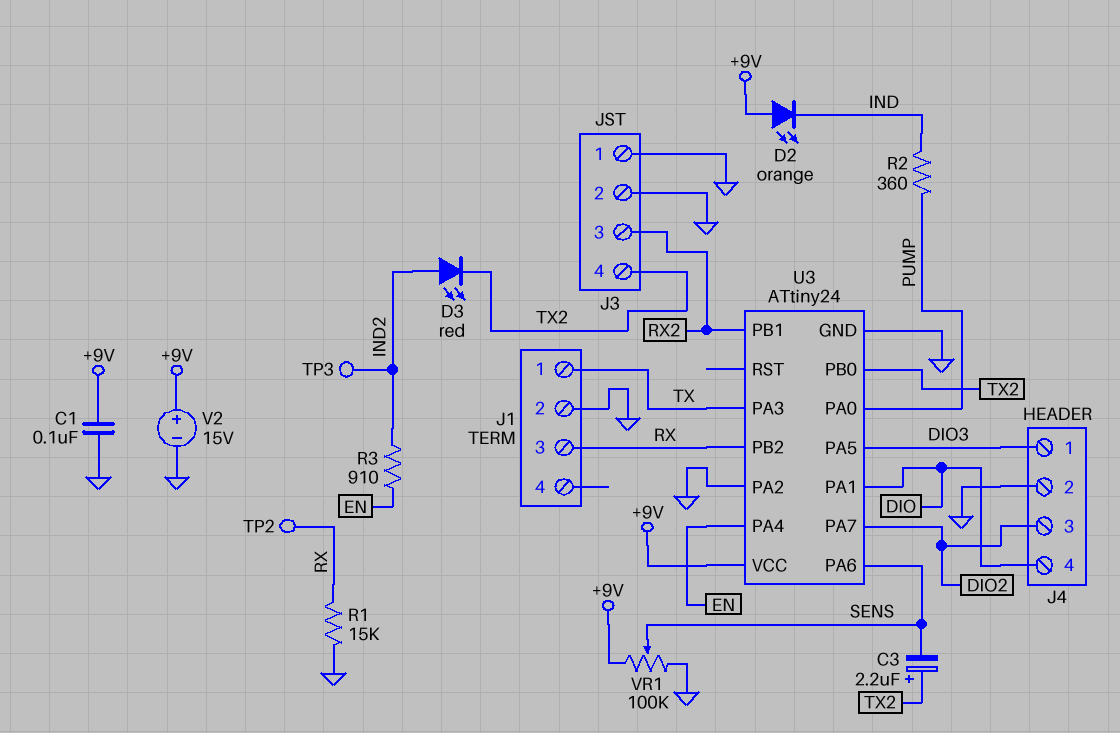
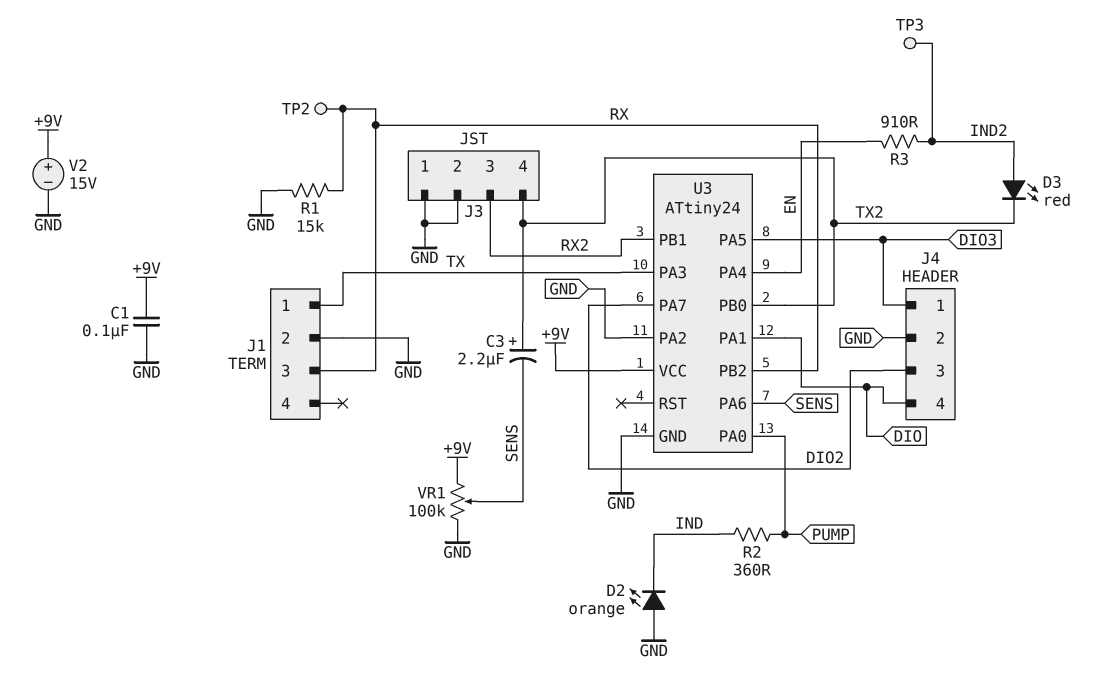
D2: LED orange (A +9V, K IND) -> LED orange (A GND, K IND)

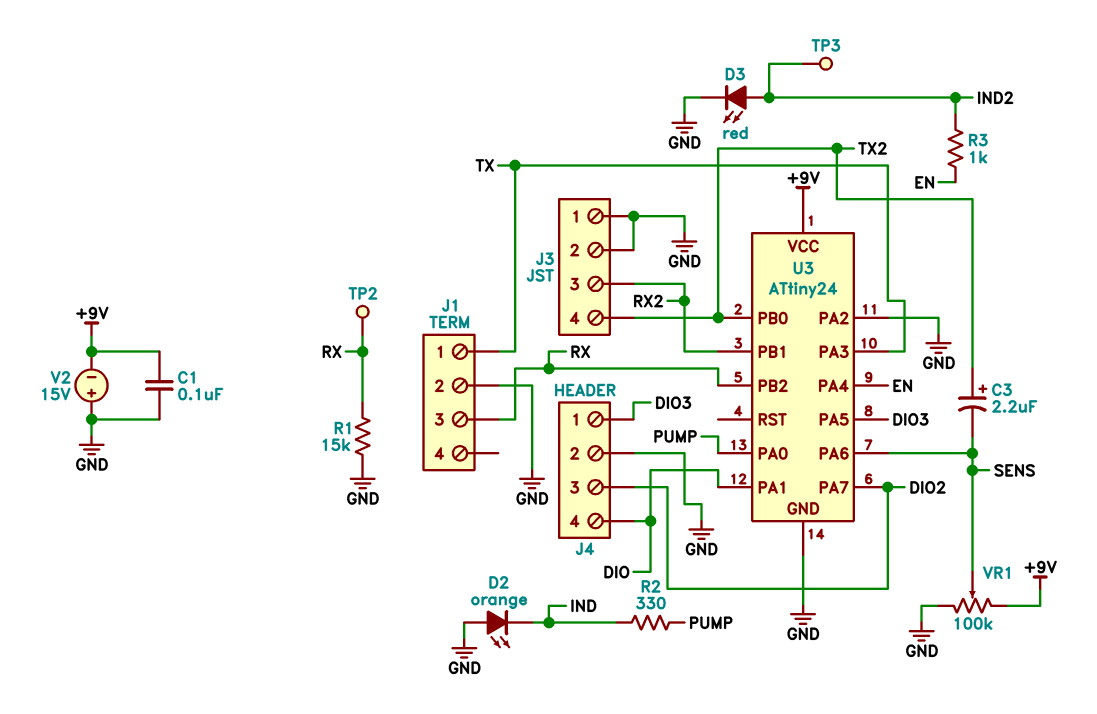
D3: LED red (A IND2, K TX2) -> LED red (A IND2, K GND)
R2: 360 (IND, PUMP) -> 330 (IND, PUMP)
R3: 910 (EN, IND2) -> 1k (EN, IND2)
V2: 15V (plus +9V, minus GND) -> 15V (plus GND, minus +9V)

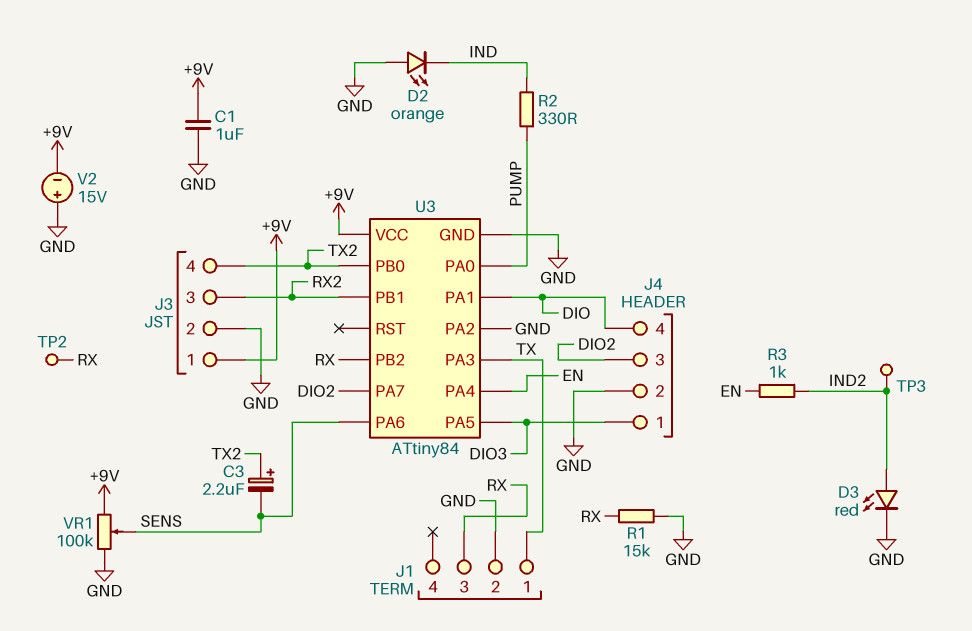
C1: 100nF (+9V, GND) -> 1uF (+9V, GND)
J3 pin 1: GND -> +9V
U3: ATtiny24 -> ATtiny84

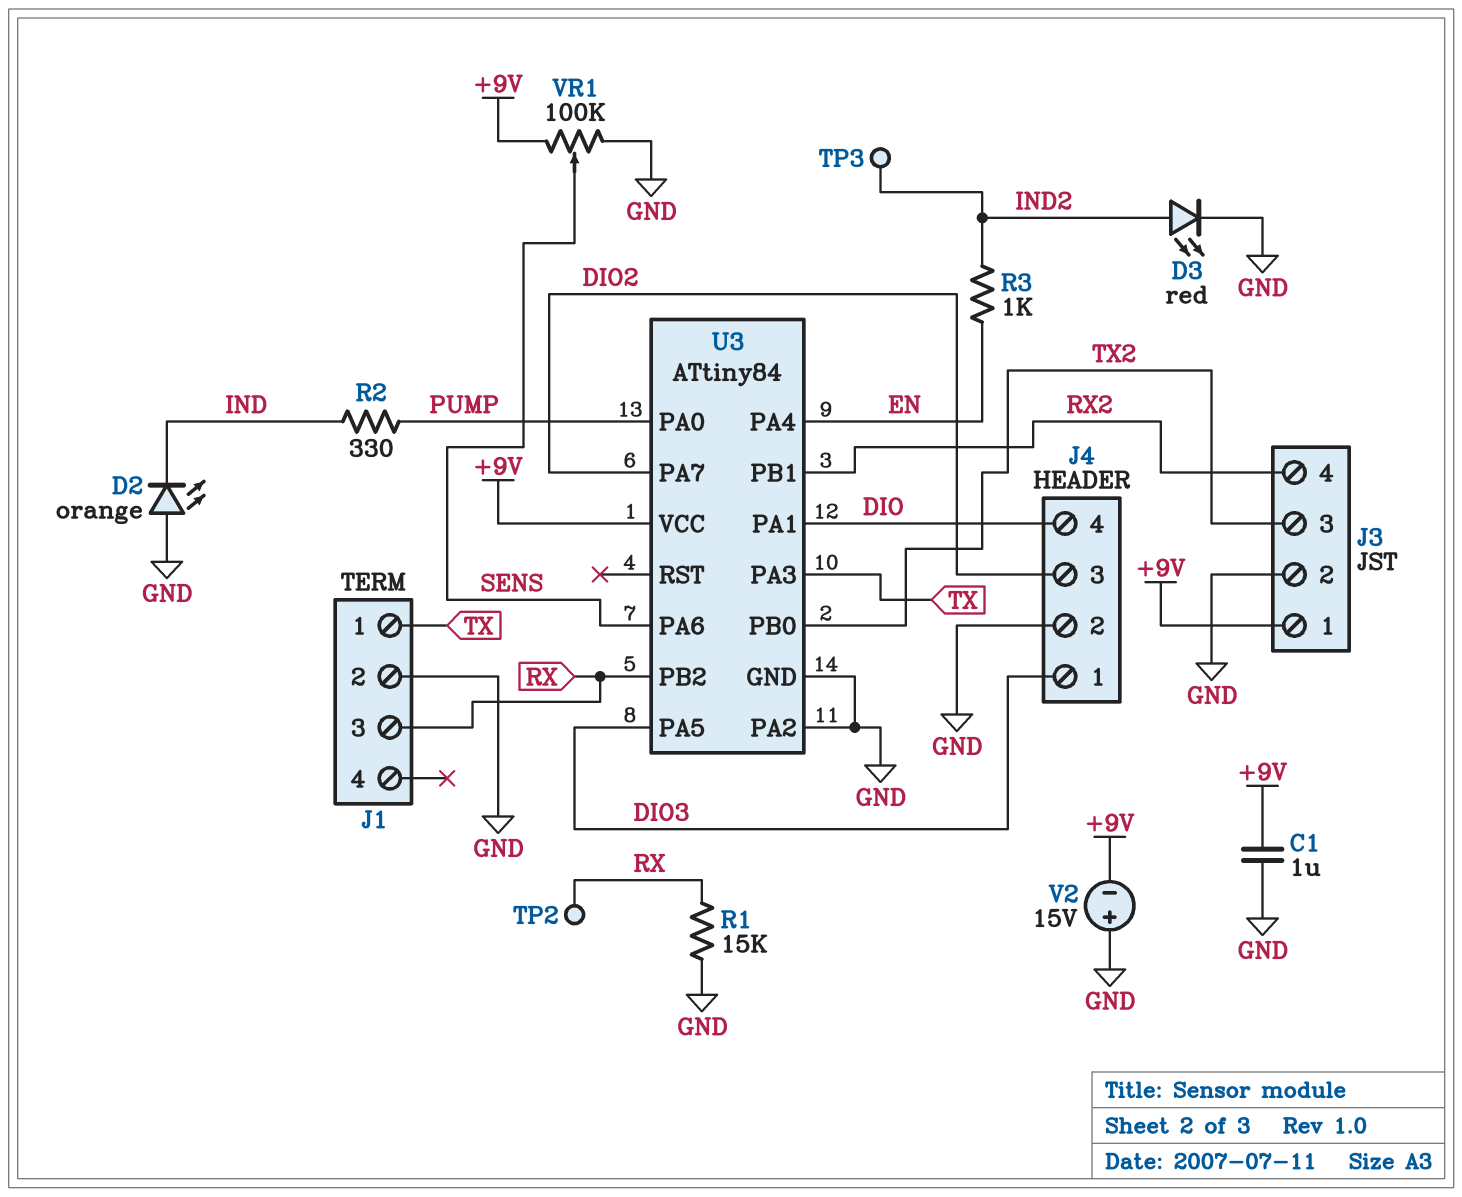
C3: 2.2uF (plus TX2, minus SENS) -> none
J3 pin 3: RX2 -> TX2
J3 pin 4: TX2 -> RX2

